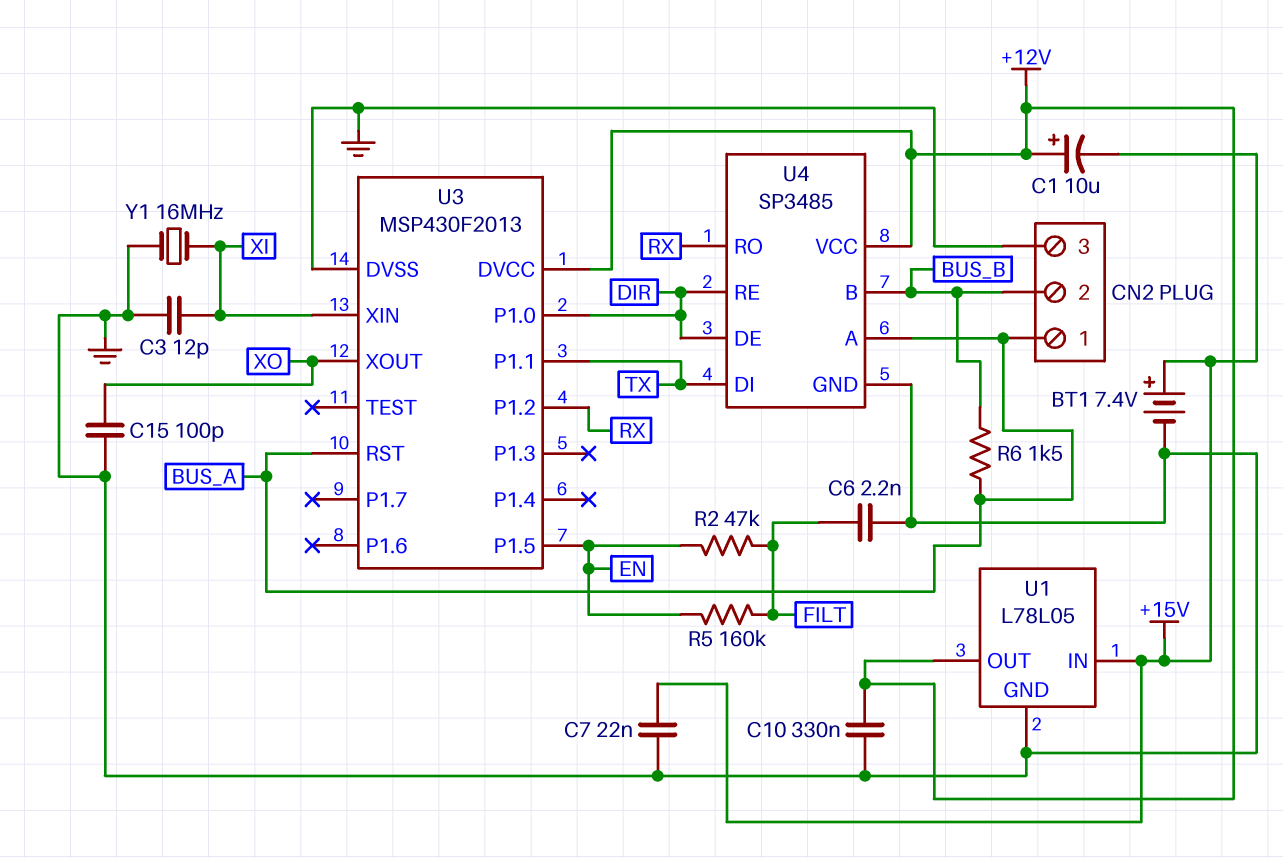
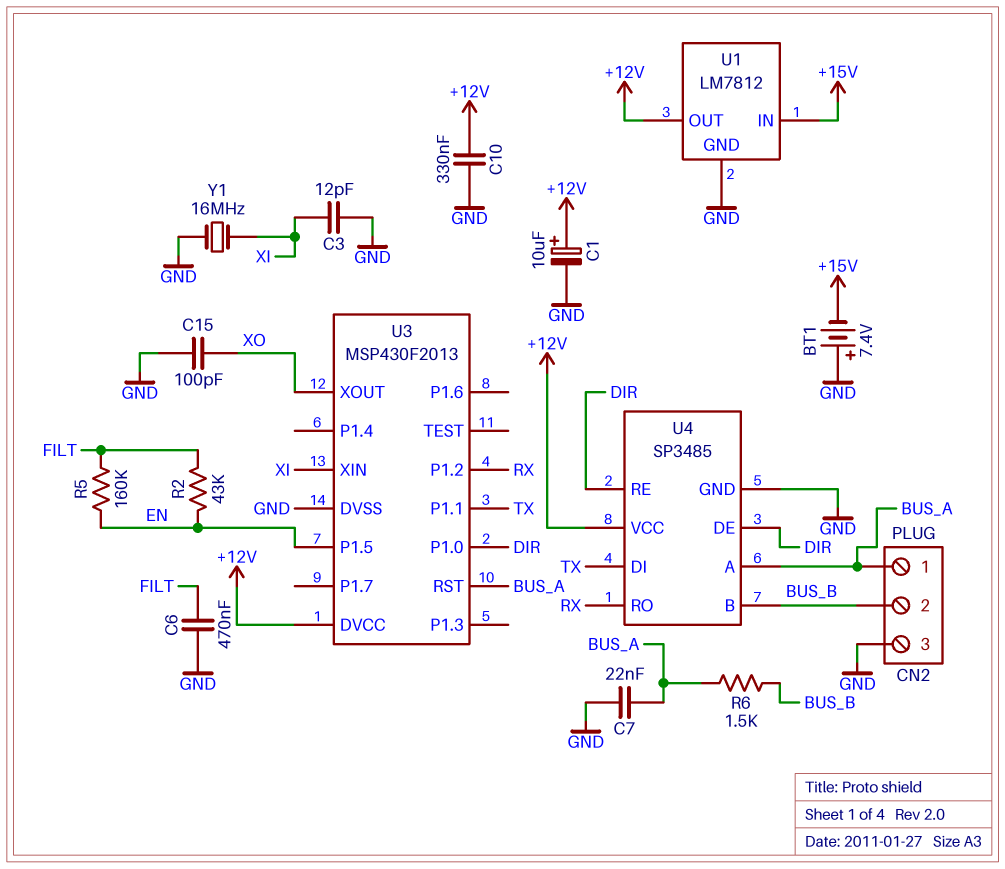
BT1: 7.4V (plus +15V, minus GND) -> 7.4V (plus GND, minus +15V)
C1: 10uF (plus +12V, minus +15V) -> 10uF (plus +12V, minus GND)
C6: 2.2nF (FILT, GND) -> 470nF (FILT, GND)
C7: 22nF (+15V, GND) -> 22nF (BUS_A, GND)
R2: 47k (EN, FILT) -> 43k (EN, FILT)
U1: L78L05 -> LM7812

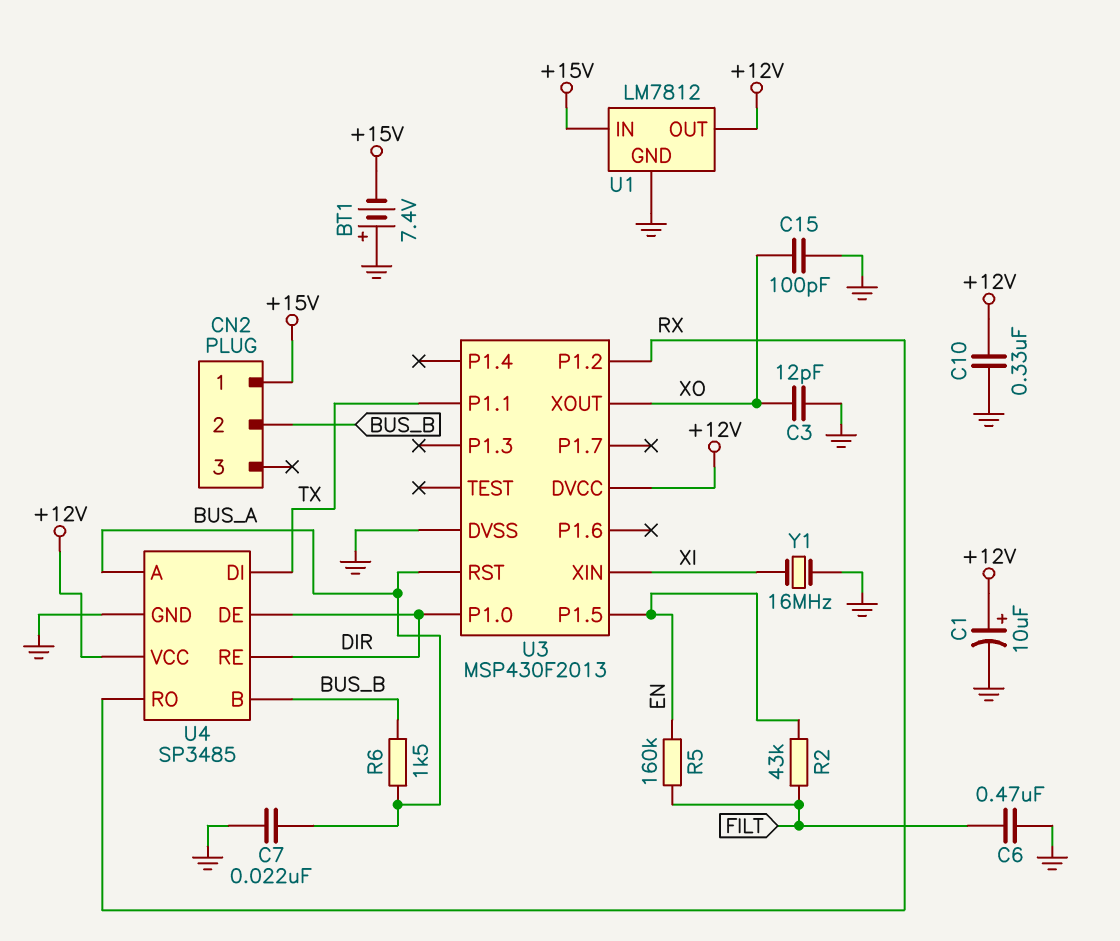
C3: 12pF (GND, XI) -> 12pF (GND, XO)
CN2 pin 1: BUS_A -> +15V
CN2 pin 3: GND -> none

